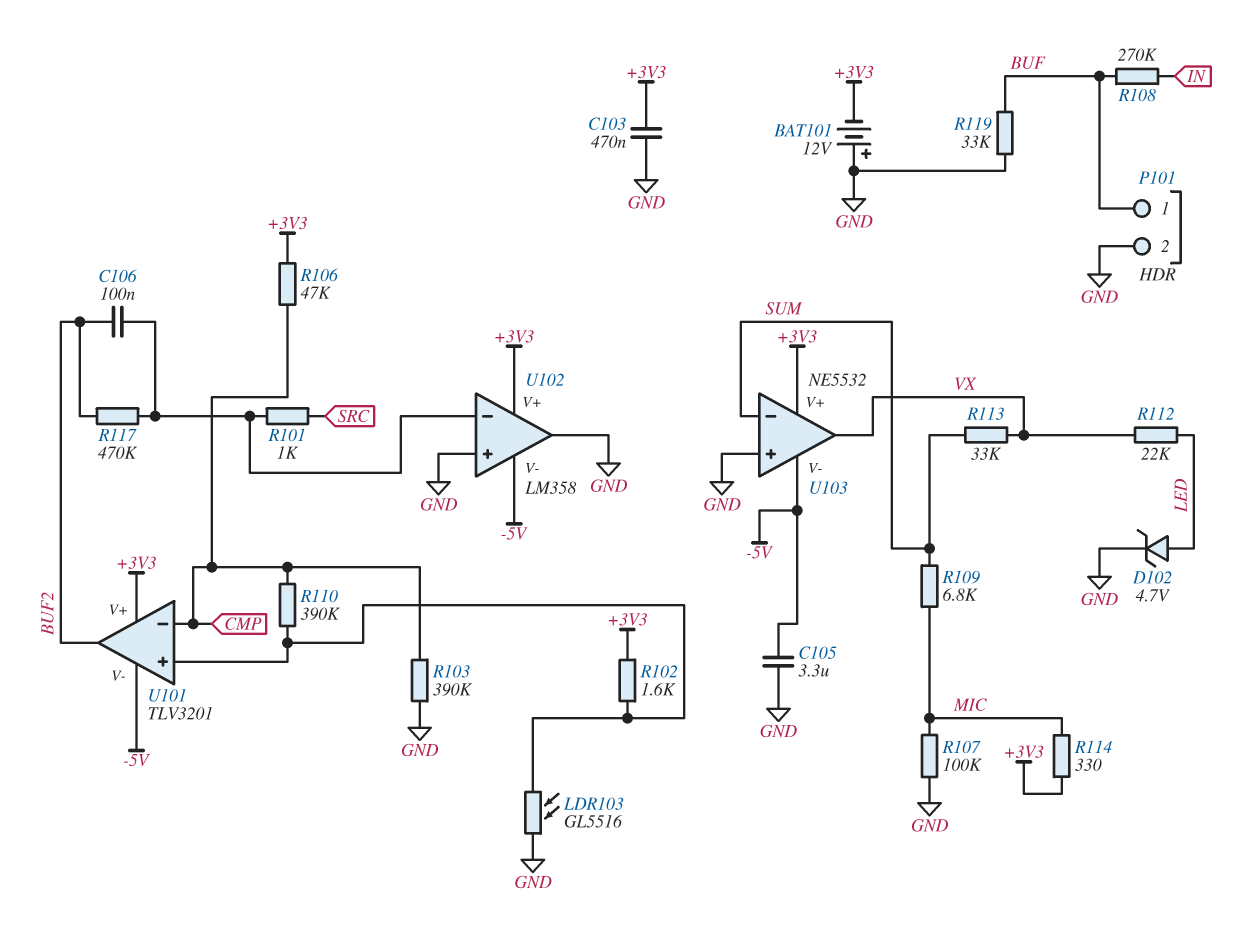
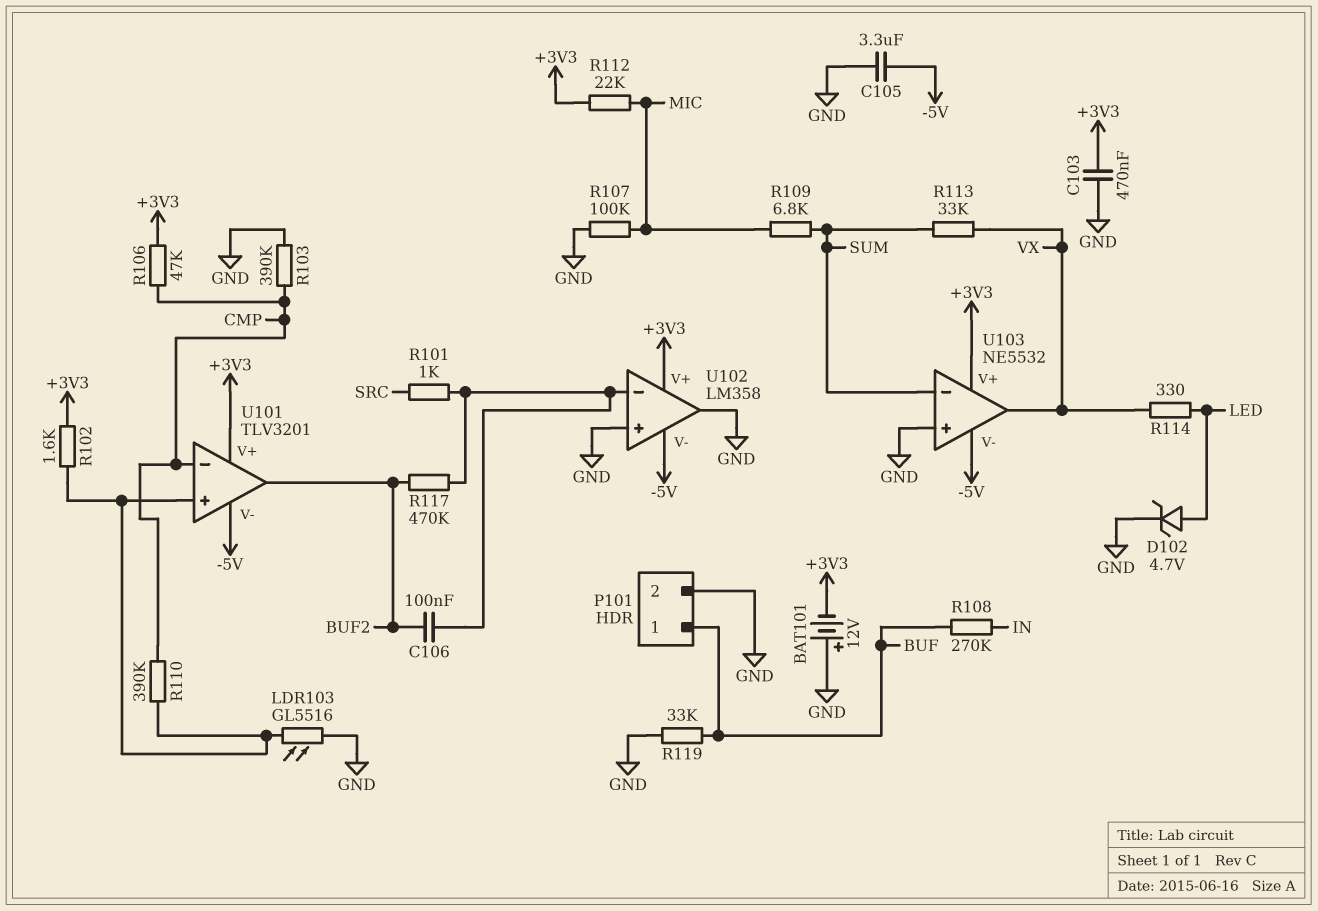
R112: 22k (LED, VX) -> 22k (+3V3, MIC)
R114: 330 (+3V3, MIC) -> 330 (LED, VX)

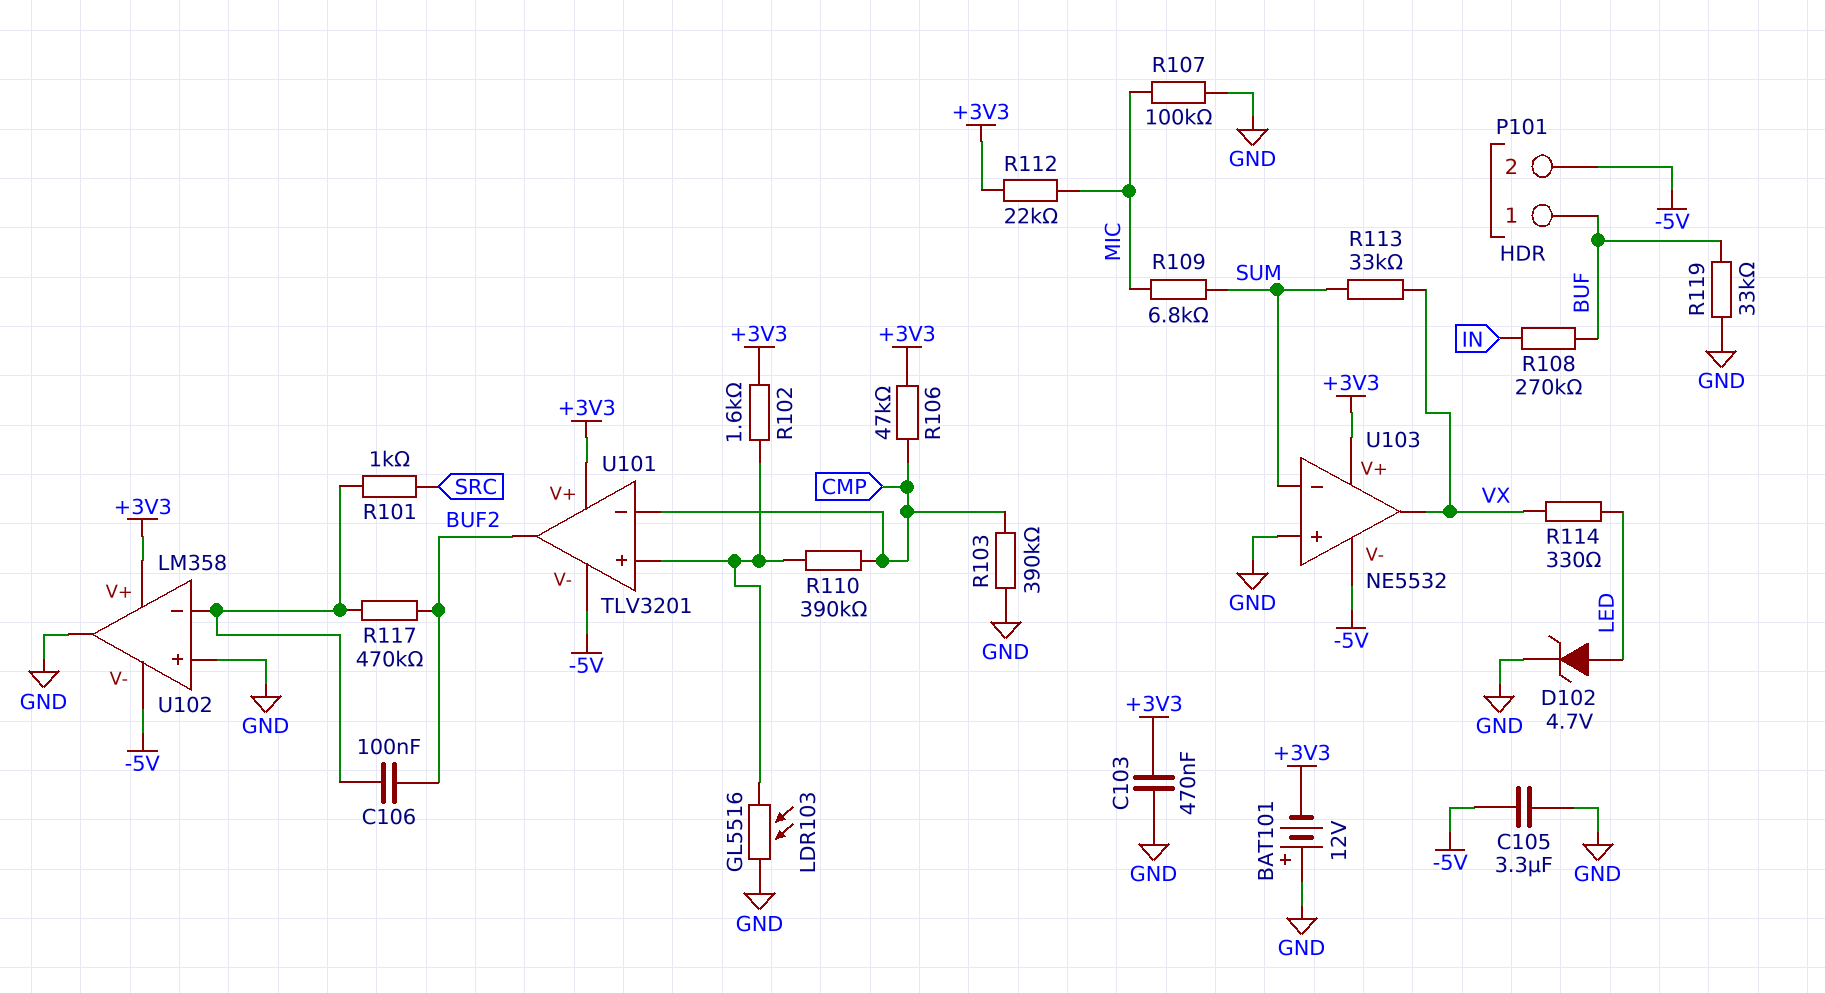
P101 pin 2: GND -> -5V

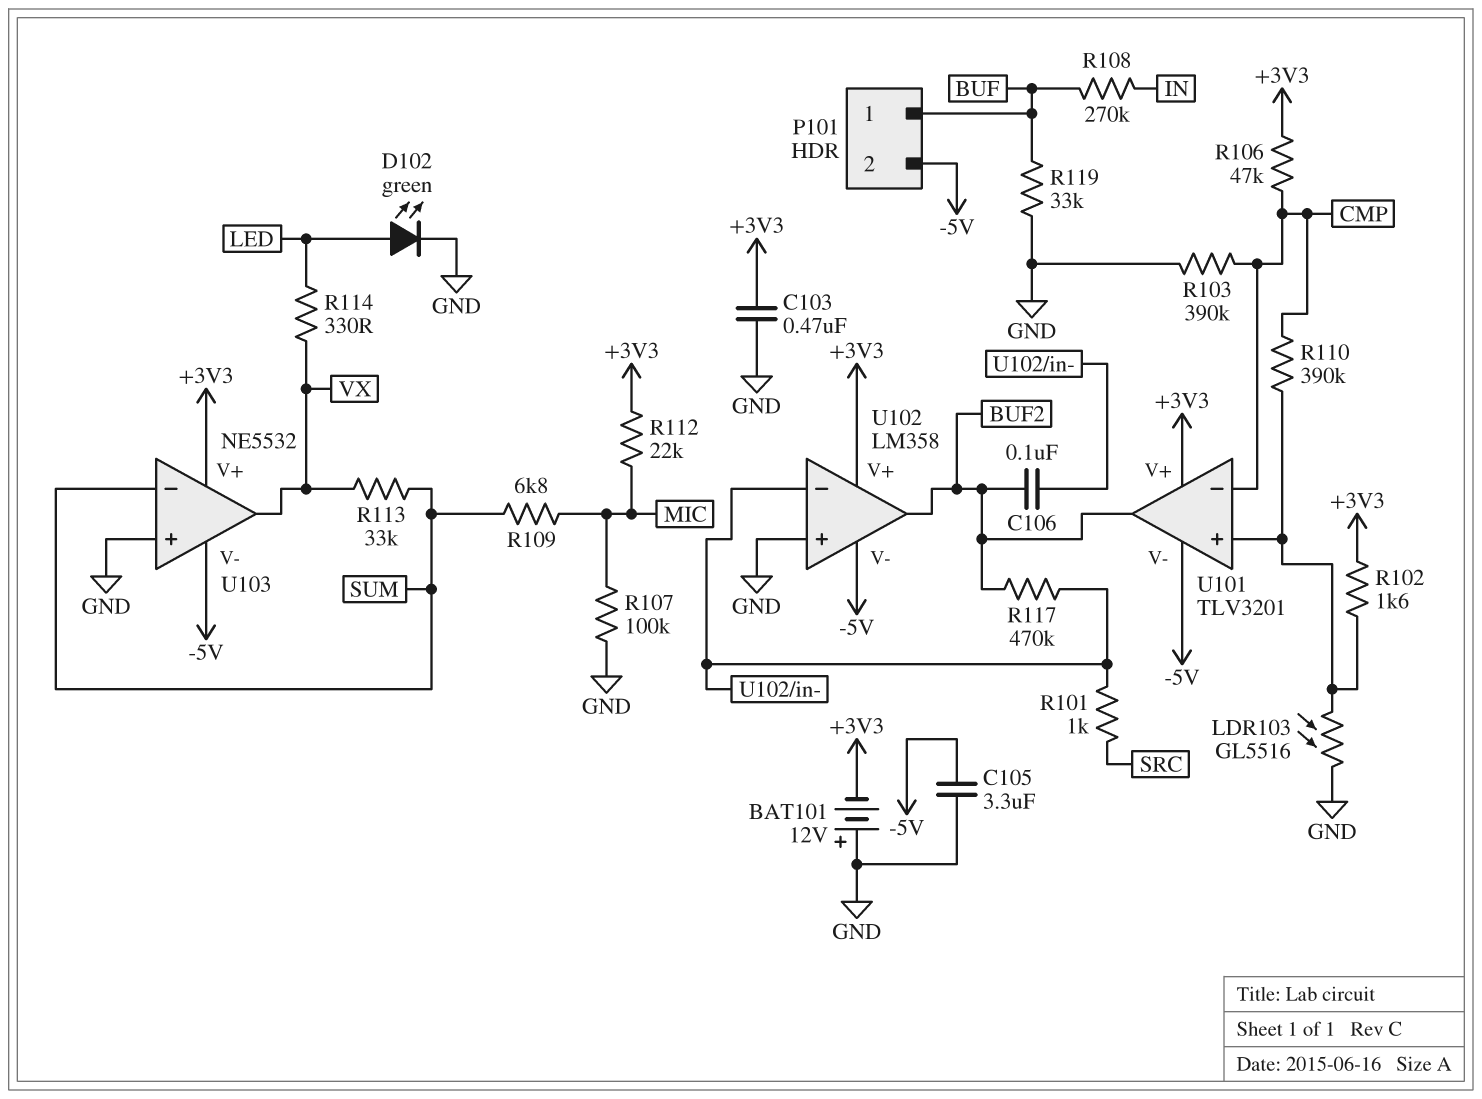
D102: zener 4.7V (A LED, K GND) -> LED green (A LED, K GND)
U102 pin out: GND -> BUF2

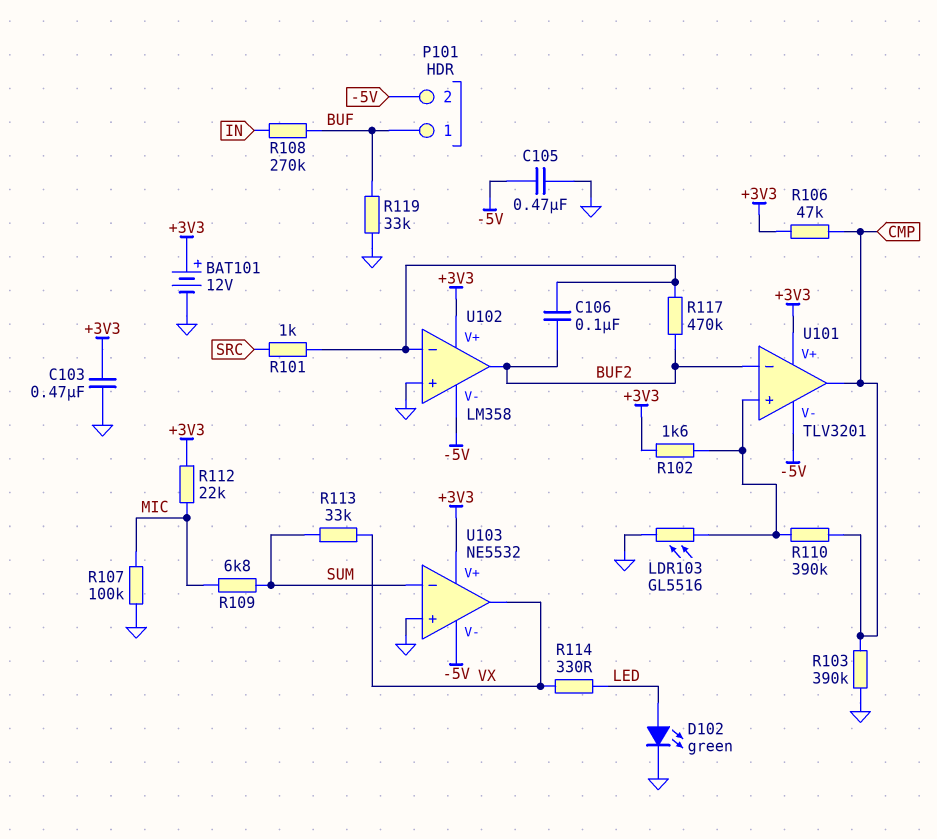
BAT101: 12V (plus GND, minus +3V3) -> 12V (plus +3V3, minus GND)
C105: 3.3uF (-5V, GND) -> 470nF (-5V, GND)
U101 pin in-: CMP -> BUF2
U101 pin out: BUF2 -> CMP

